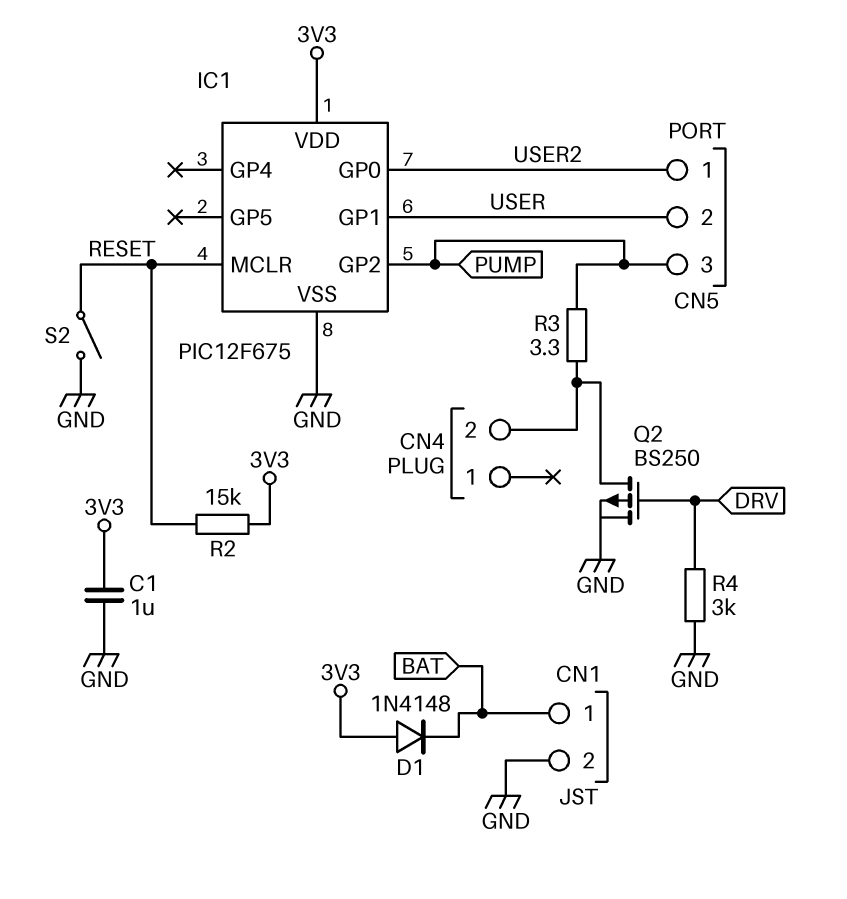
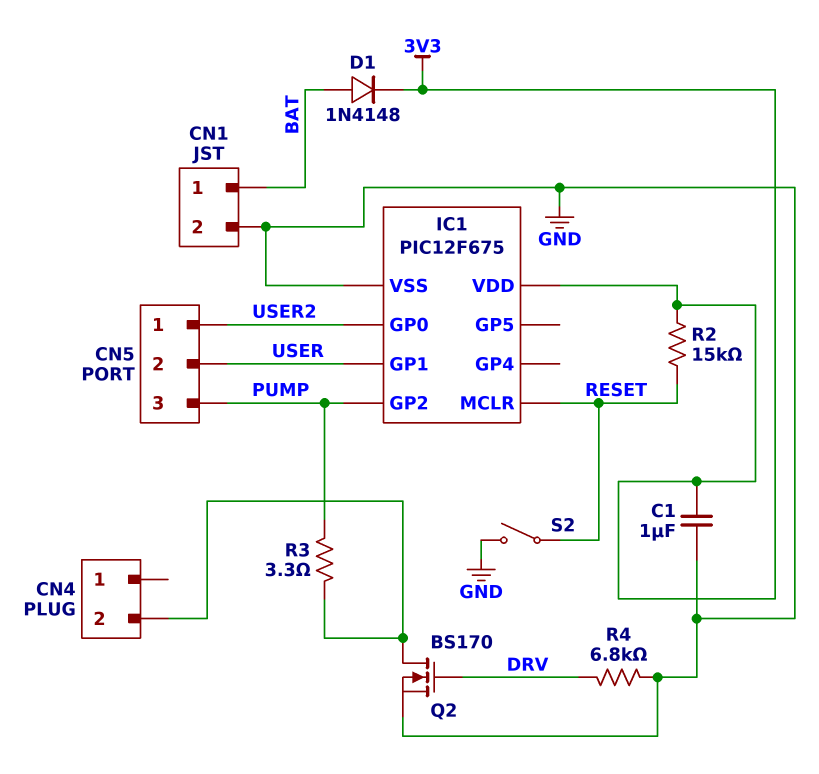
D1: diode 1N4148 (A 3V3, K BAT) -> diode 1N4148 (A BAT, K 3V3)
Q2: PMOS BS250 (G DRV, D CN4/2, S GND) -> NMOS BS170 (G DRV, D CN4/2, S GND)
R4: 3k (DRV, GND) -> 6.8k (DRV, GND)

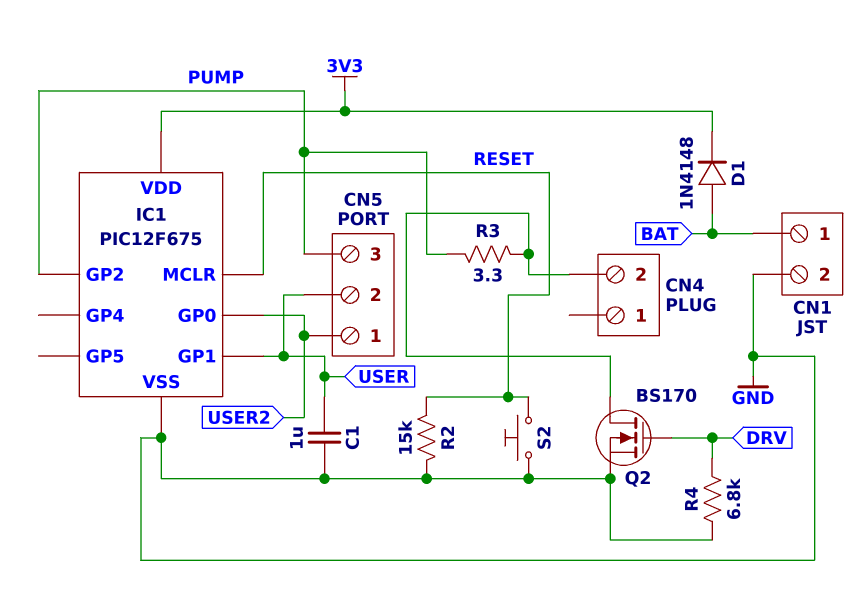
C1: 1uF (3V3, GND) -> 1uF (GND, USER)
R2: 15k (3V3, RESET) -> 15k (GND, RESET)
S2: switch (GND, RESET) -> button (GND, RESET)

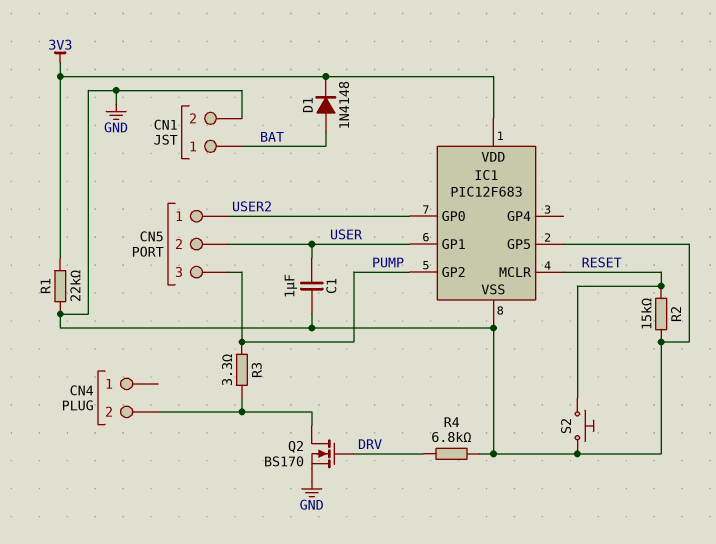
IC1: PIC12F675 -> PIC12F683
IC1 pin GP5: none -> GND
R1: none -> 22k (3V3, GND)

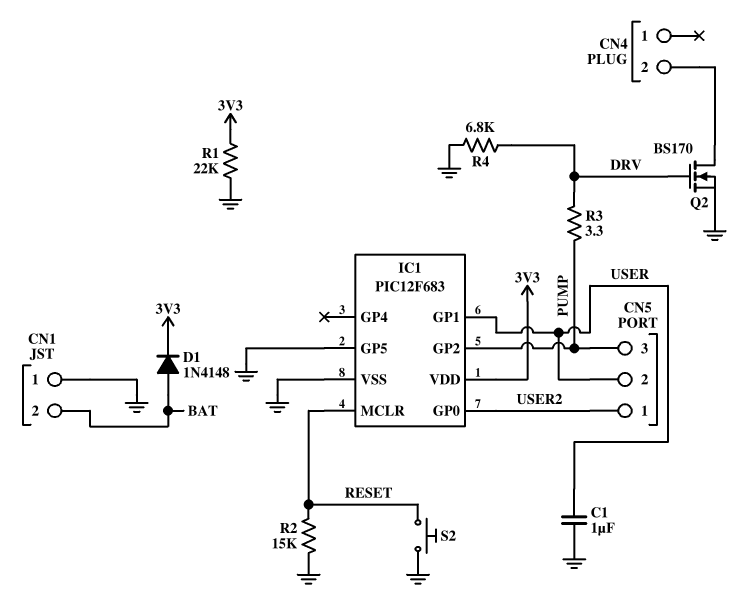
CN1 pin 1: BAT -> GND
CN1 pin 2: GND -> BAT
R3: 3.3 (CN4/2, PUMP) -> 3.3 (DRV, PUMP)

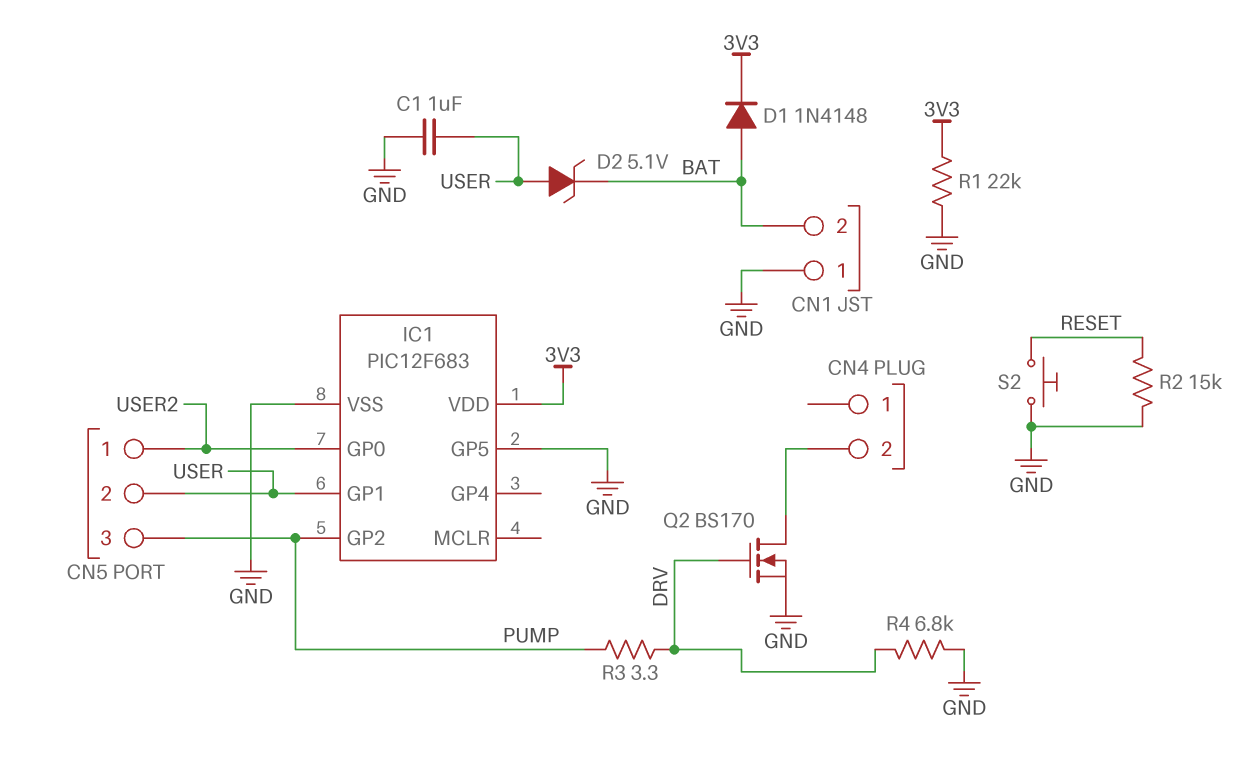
D2: none -> zener 5.1V (A USER, K BAT)
IC1 pin MCLR: RESET -> none

